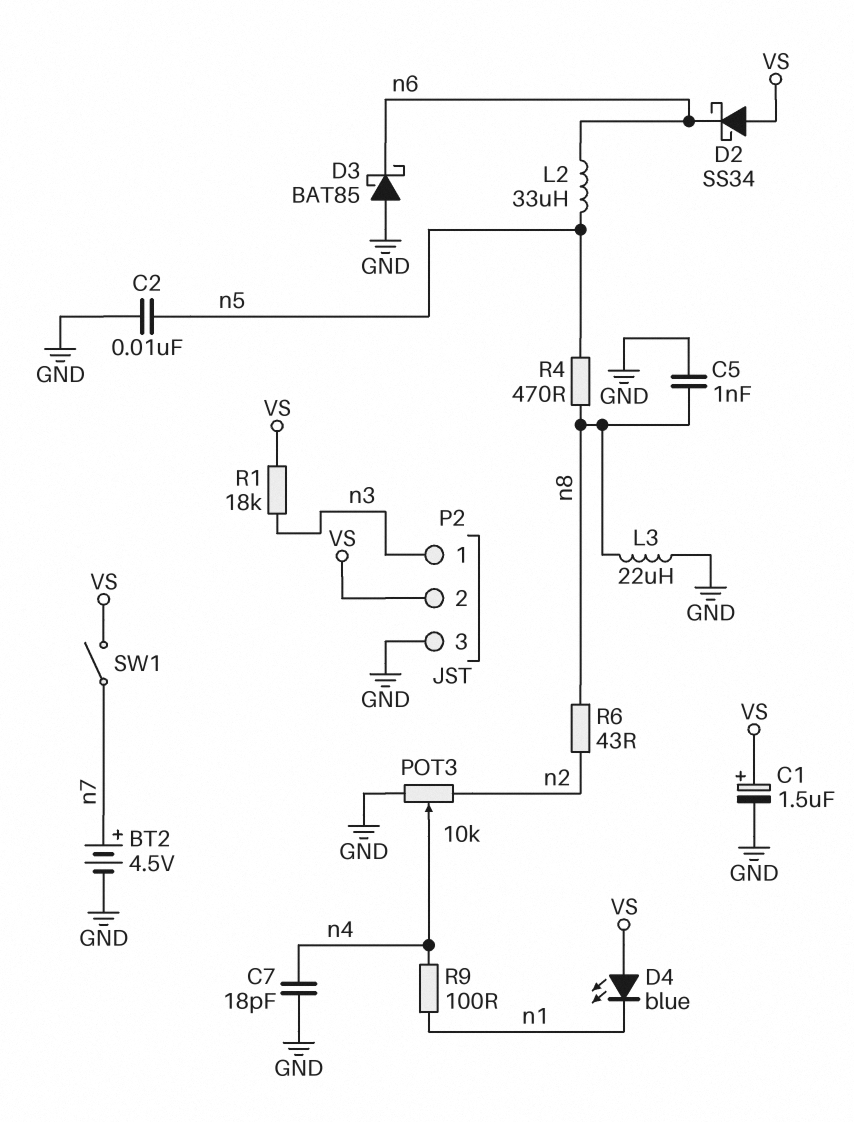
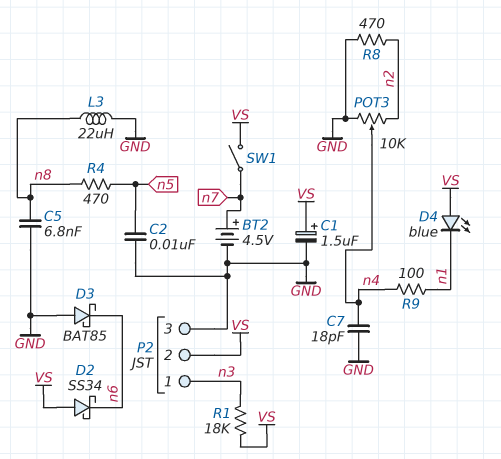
C5: 1nF (GND, n8) -> 6.8nF (GND, n8)
L2: 33uH (n5, n6) -> none
R6: 43 (n2, n8) -> none
R8: none -> 470 (GND, n2)

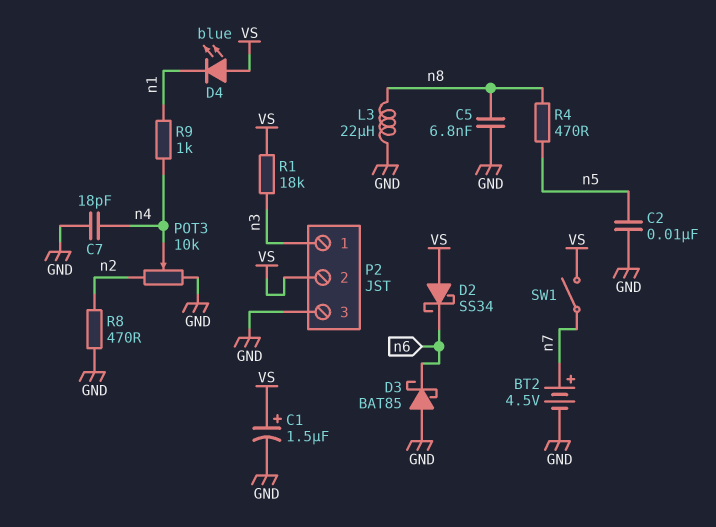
R9: 100 (n1, n4) -> 1k (n1, n4)

